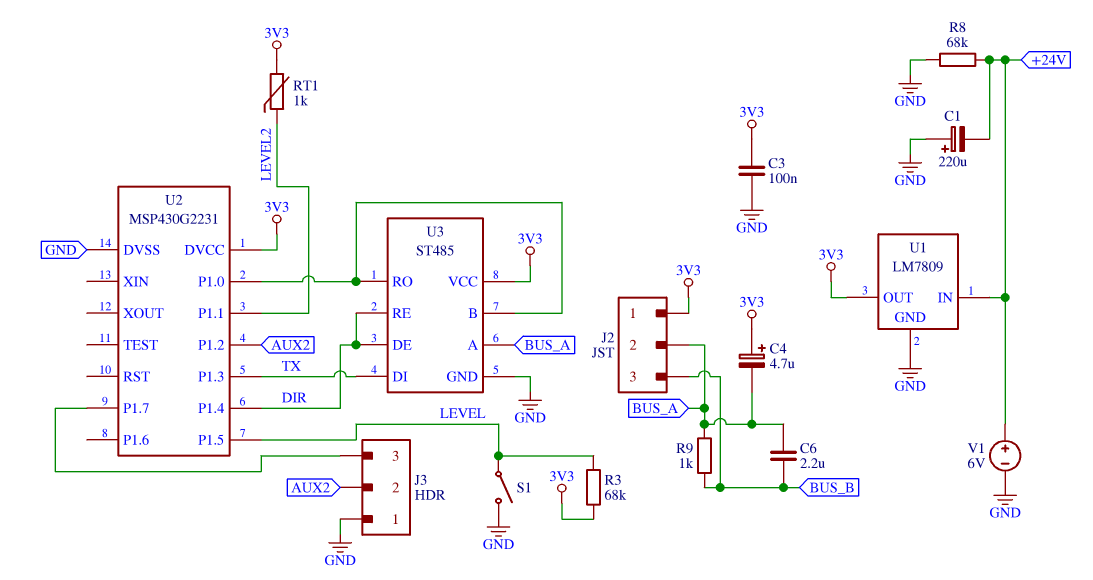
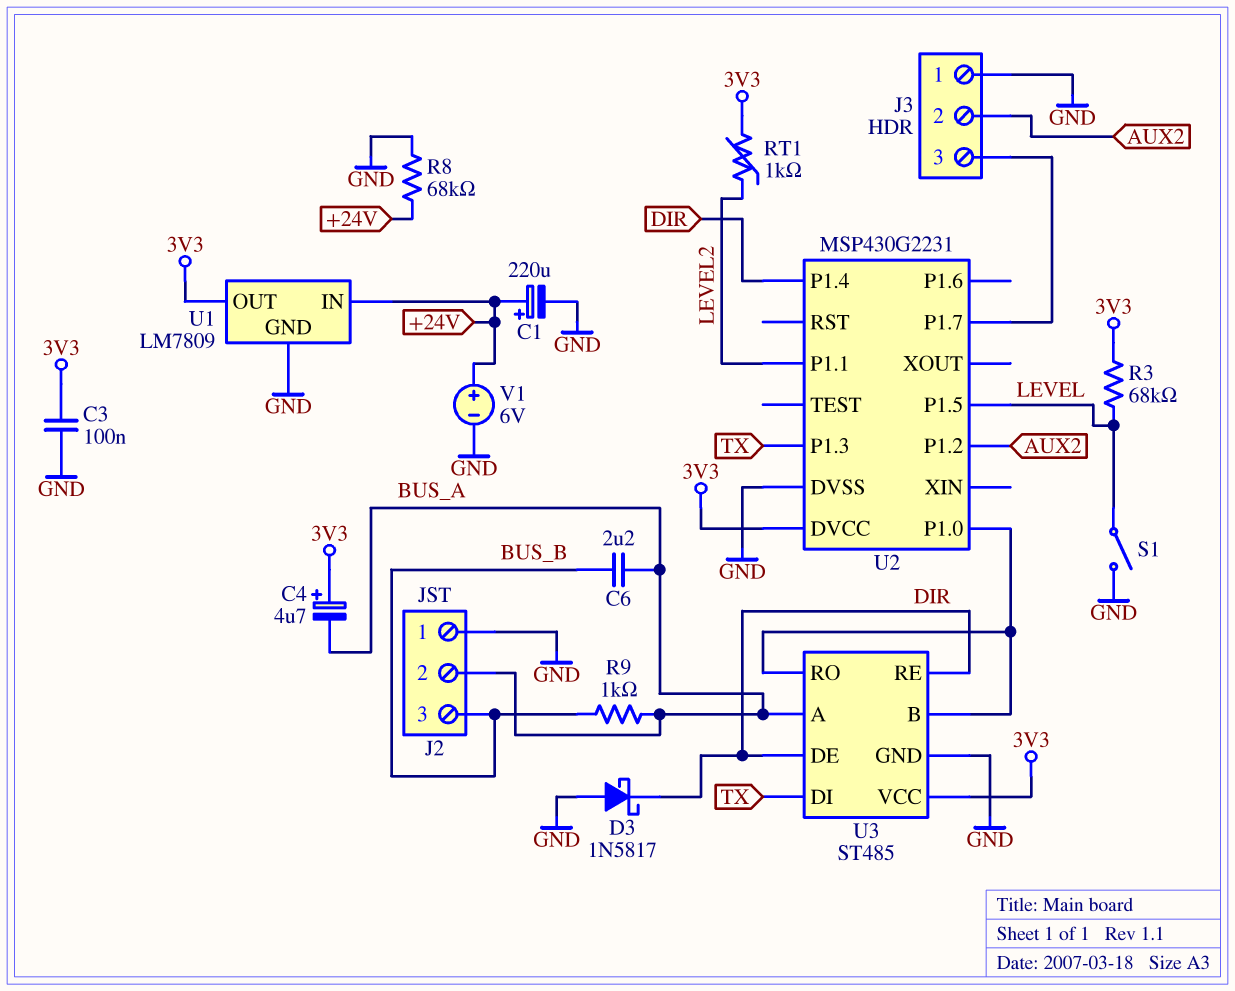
C1: 220uF (plus GND, minus +24V) -> 220uF (plus +24V, minus GND)
D3: none -> schottky 1N5817 (A GND, K DIR)
J2 pin 1: 3V3 -> GND

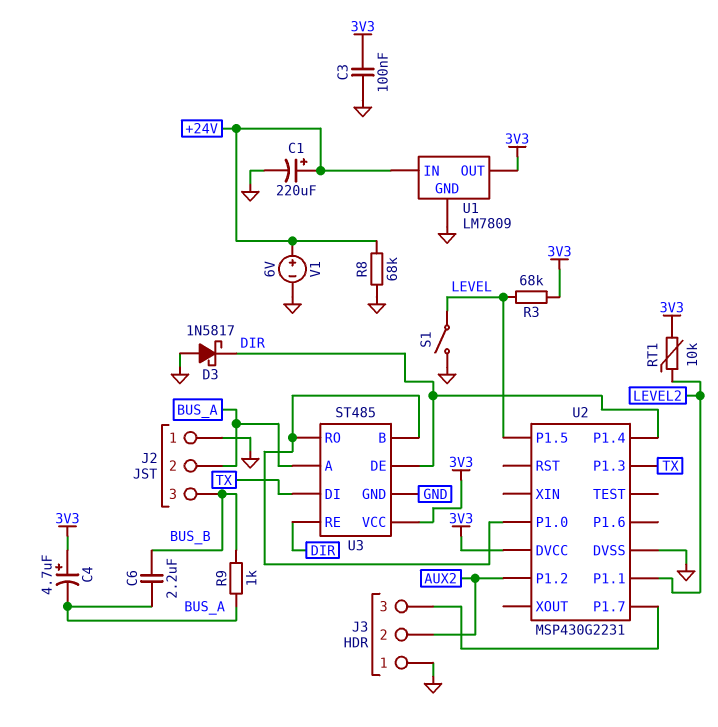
RT1: 1k (3V3, LEVEL2) -> 10k (3V3, LEVEL2)

